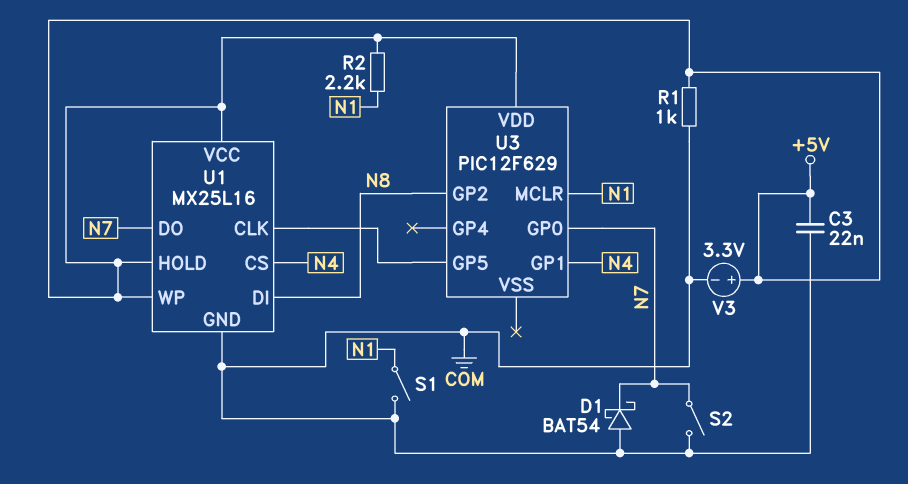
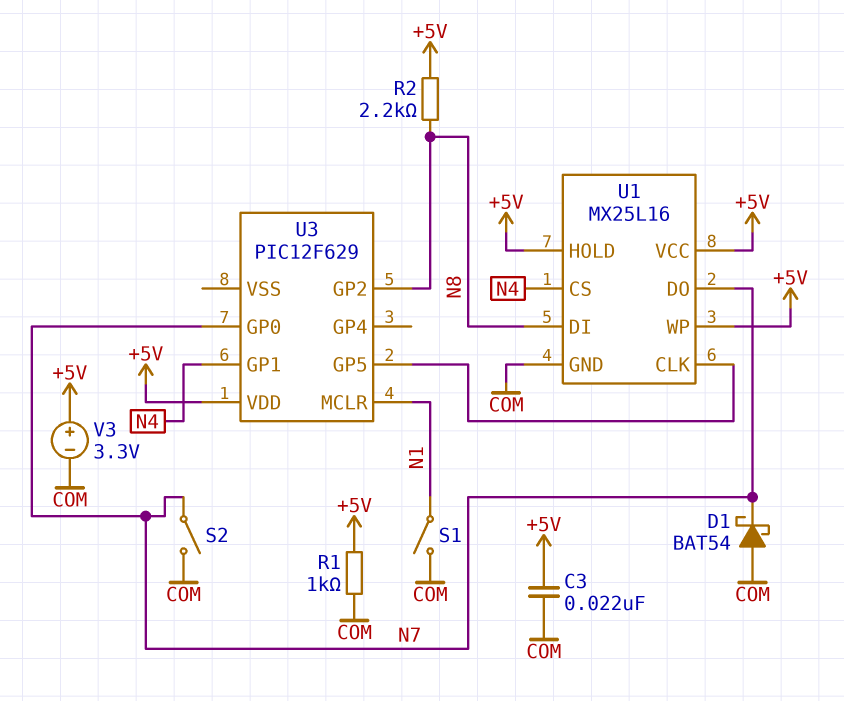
R2: 2.2k (+5V, N1) -> 2.2k (+5V, N8)

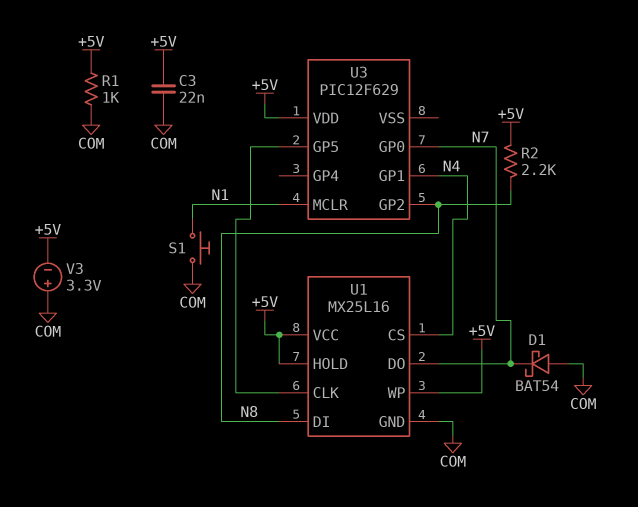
S1: switch (COM, N1) -> button (COM, N1)
S2: switch (COM, N7) -> none
V3: 3.3V (plus +5V, minus COM) -> 3.3V (plus COM, minus +5V)

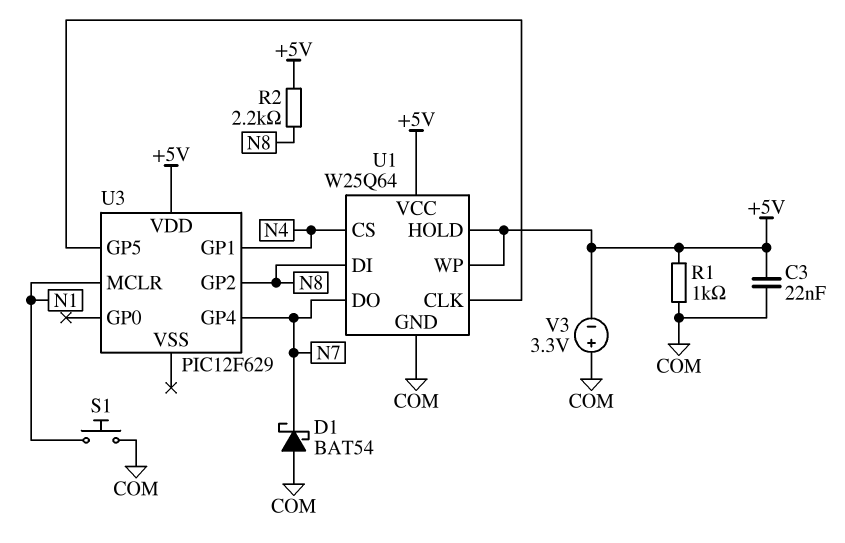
U1: MX25L16 -> W25Q64
U3 pin GP0: N7 -> none
U3 pin GP4: none -> N7

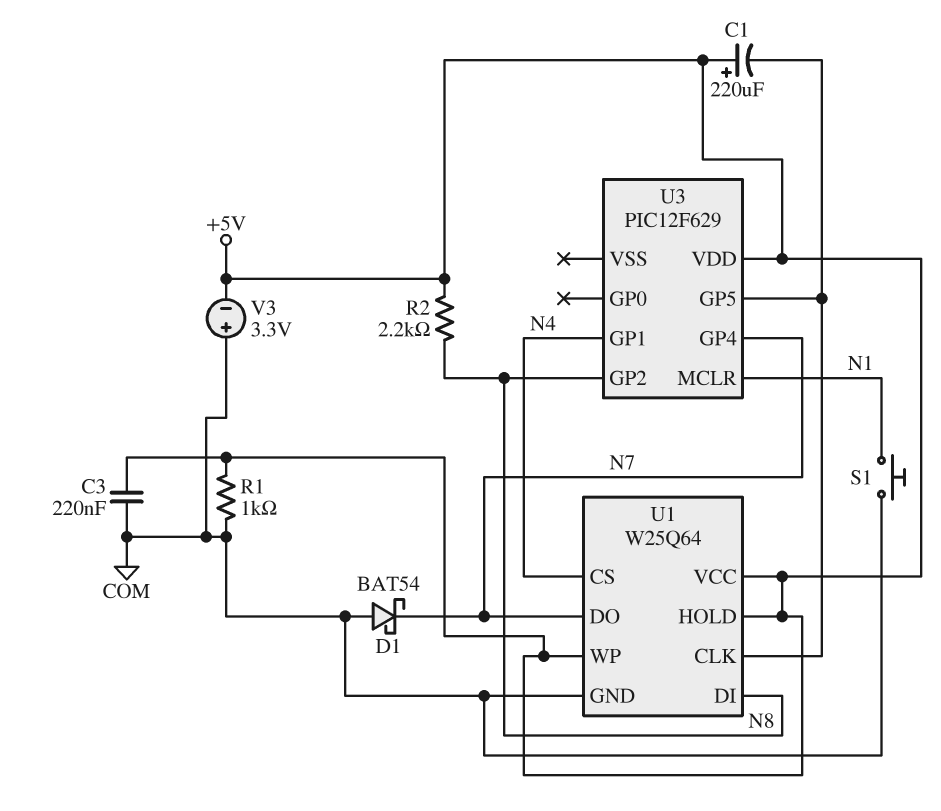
C1: none -> 220uF (plus +5V, minus U1/CLK)
C3: 22nF (+5V, COM) -> 220nF (+5V, COM)

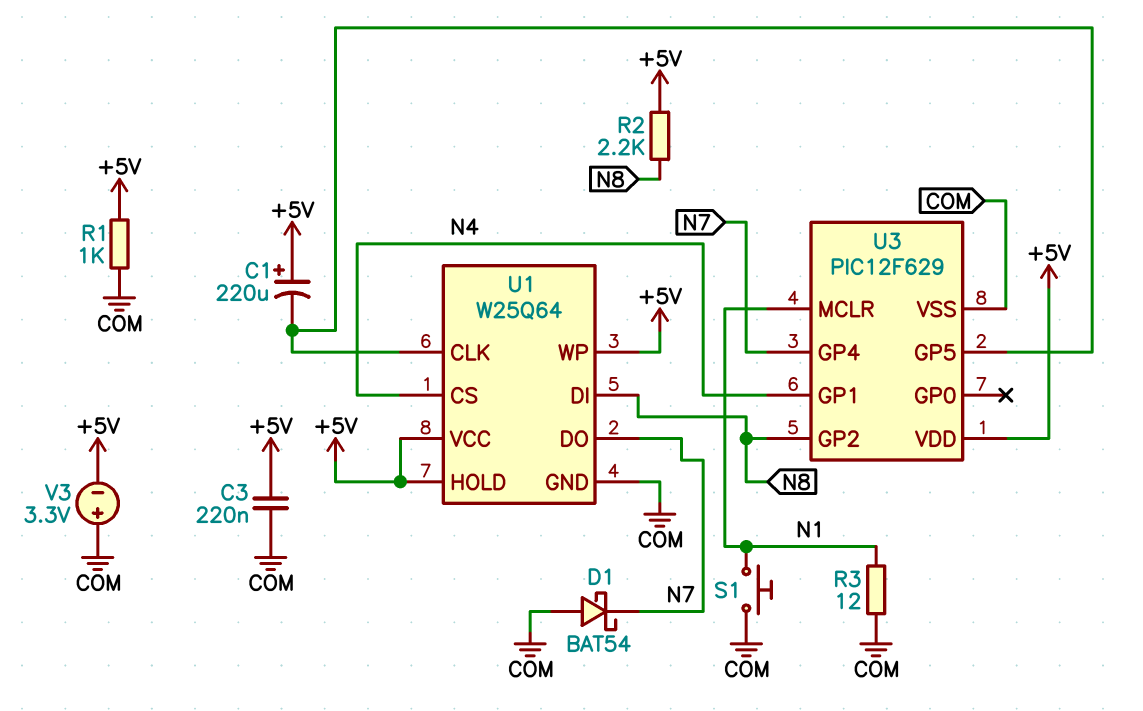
R3: none -> 12 (COM, N1)
U3 pin VSS: none -> COM

